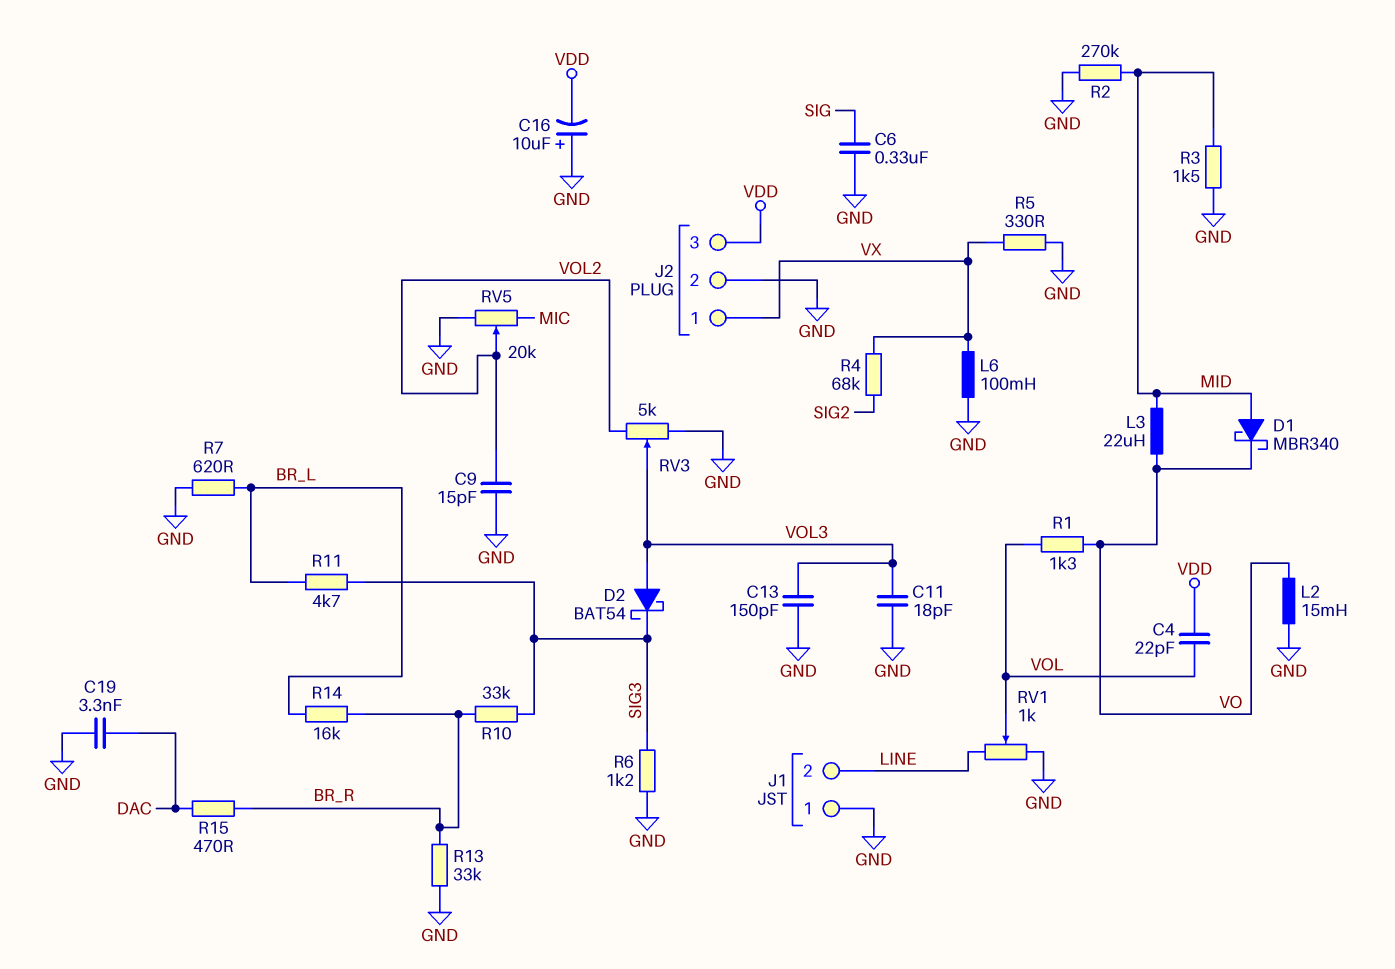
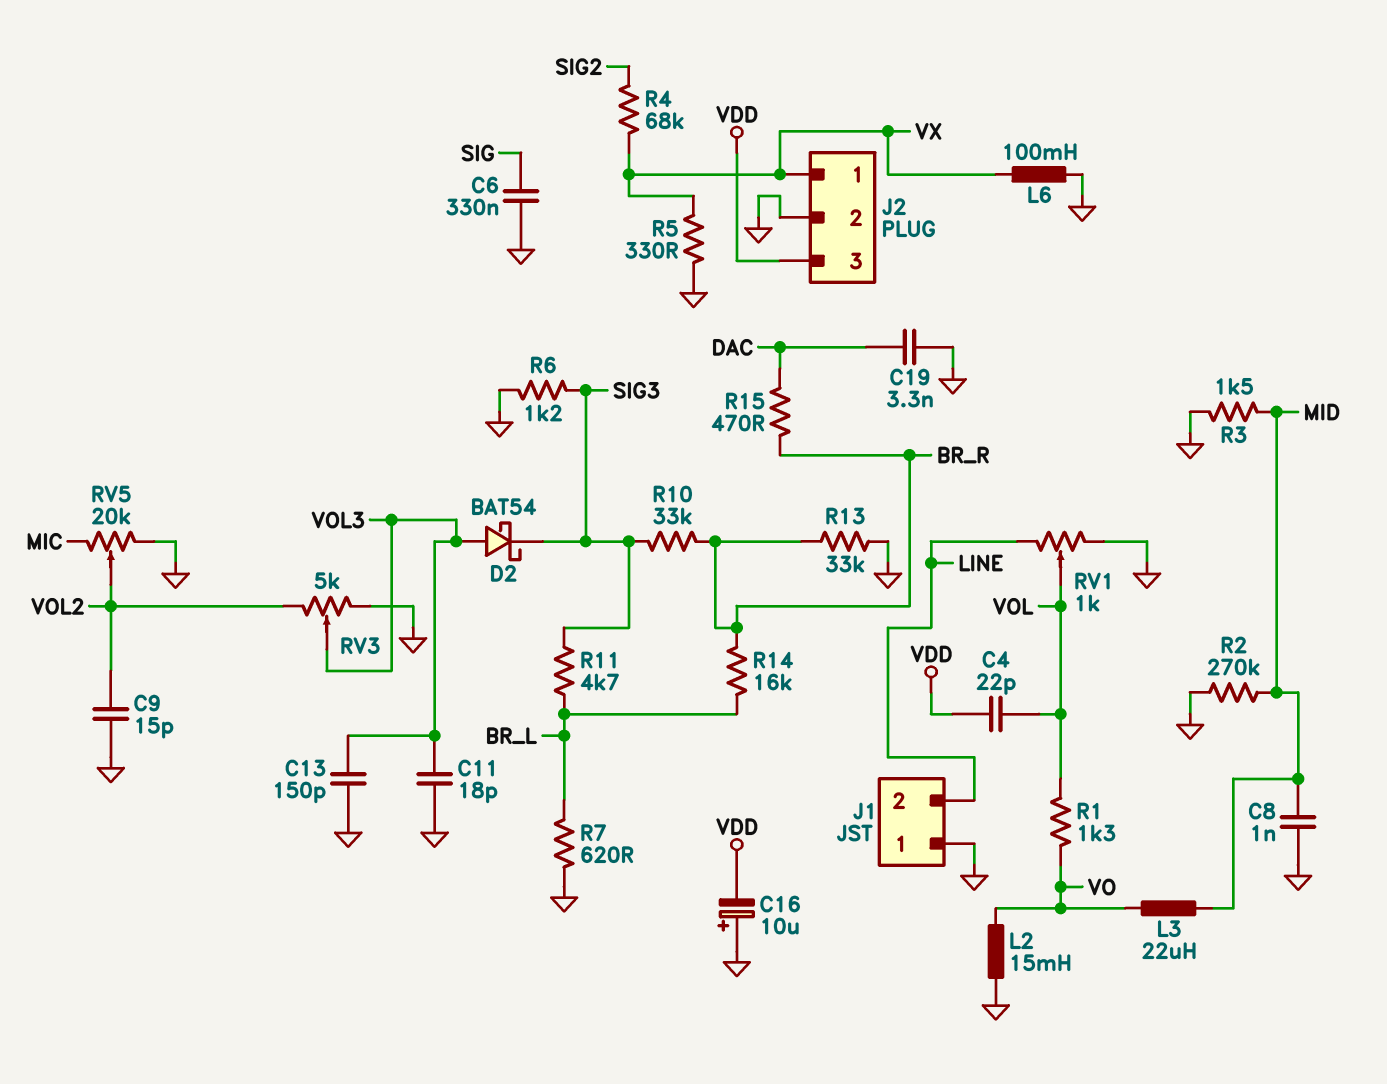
C8: none -> 1nF (GND, MID)
D1: schottky MBR340 (A MID, K VO) -> none

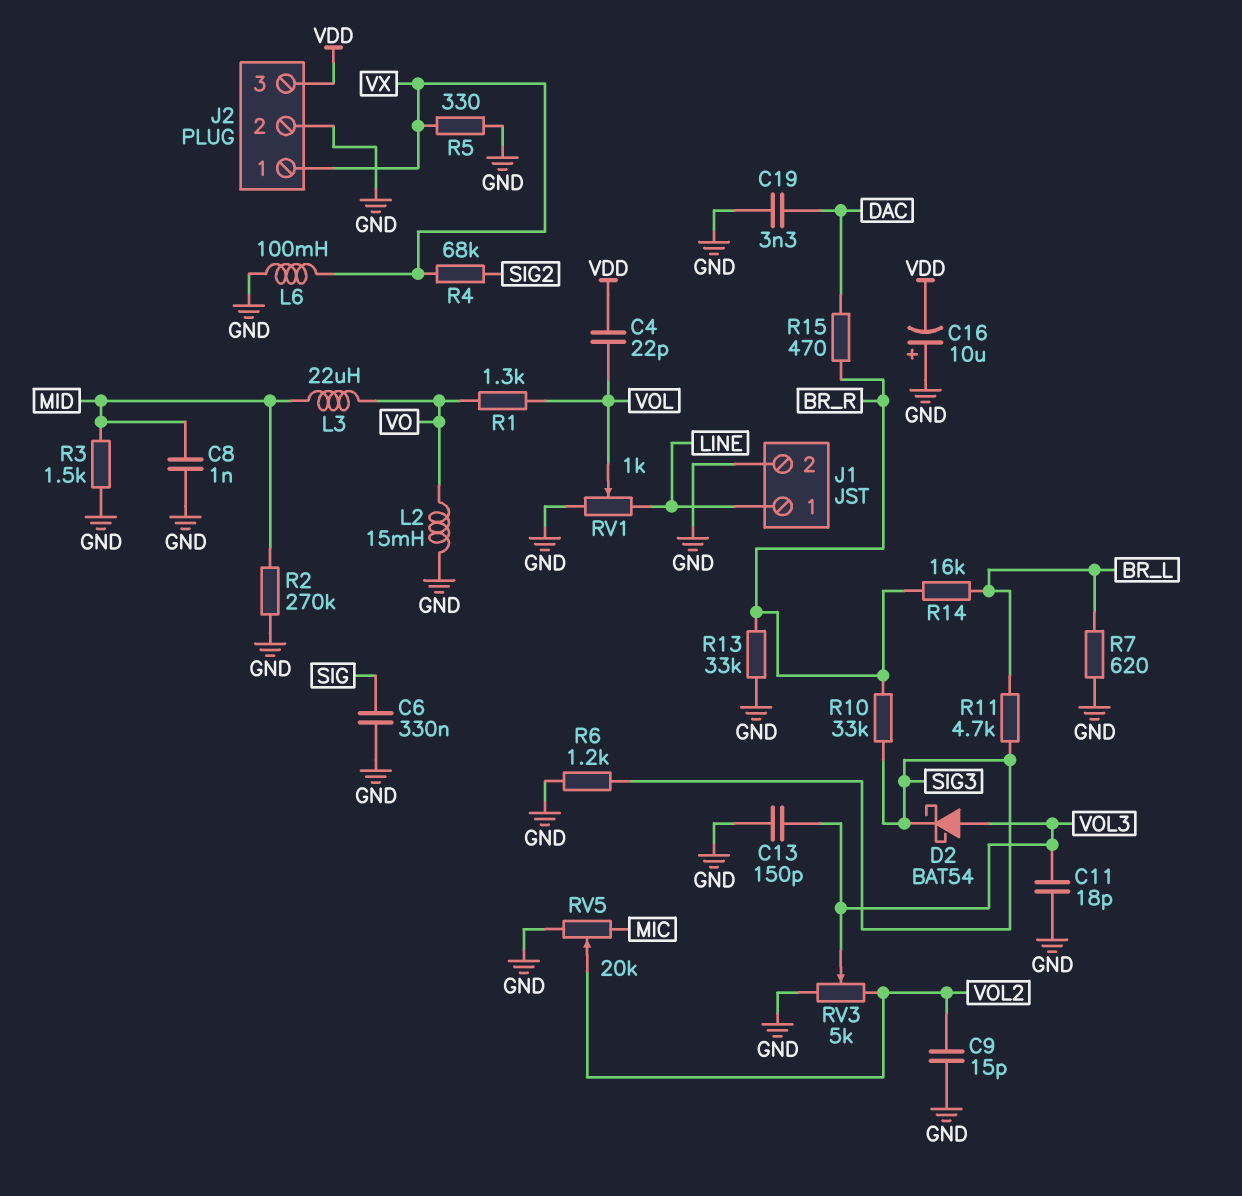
J1 pin 1: GND -> LINE
J1 pin 2: LINE -> GND

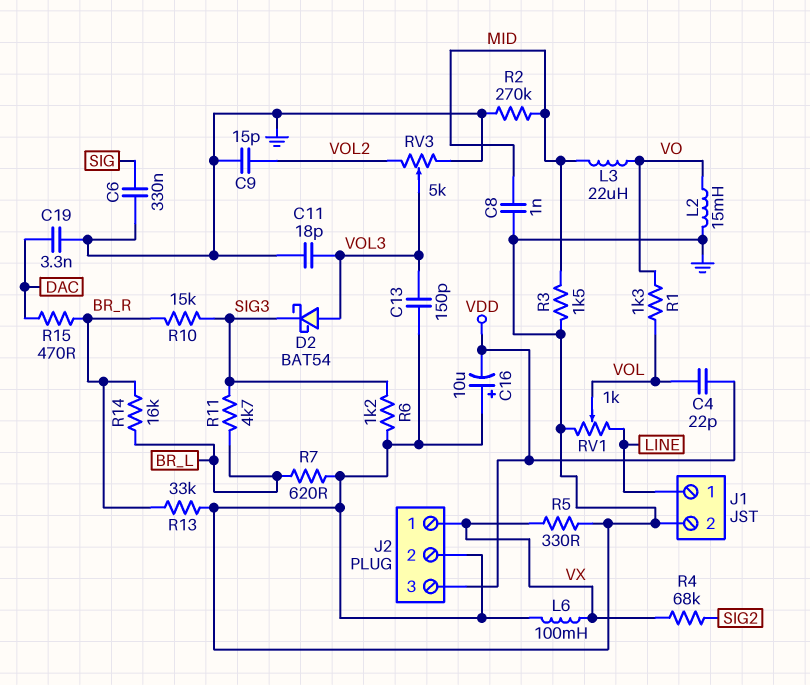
R10: 33k (BR_R, SIG3) -> 15k (BR_R, SIG3)
RV5: 20k (GND, MIC, wiper VOL2) -> none

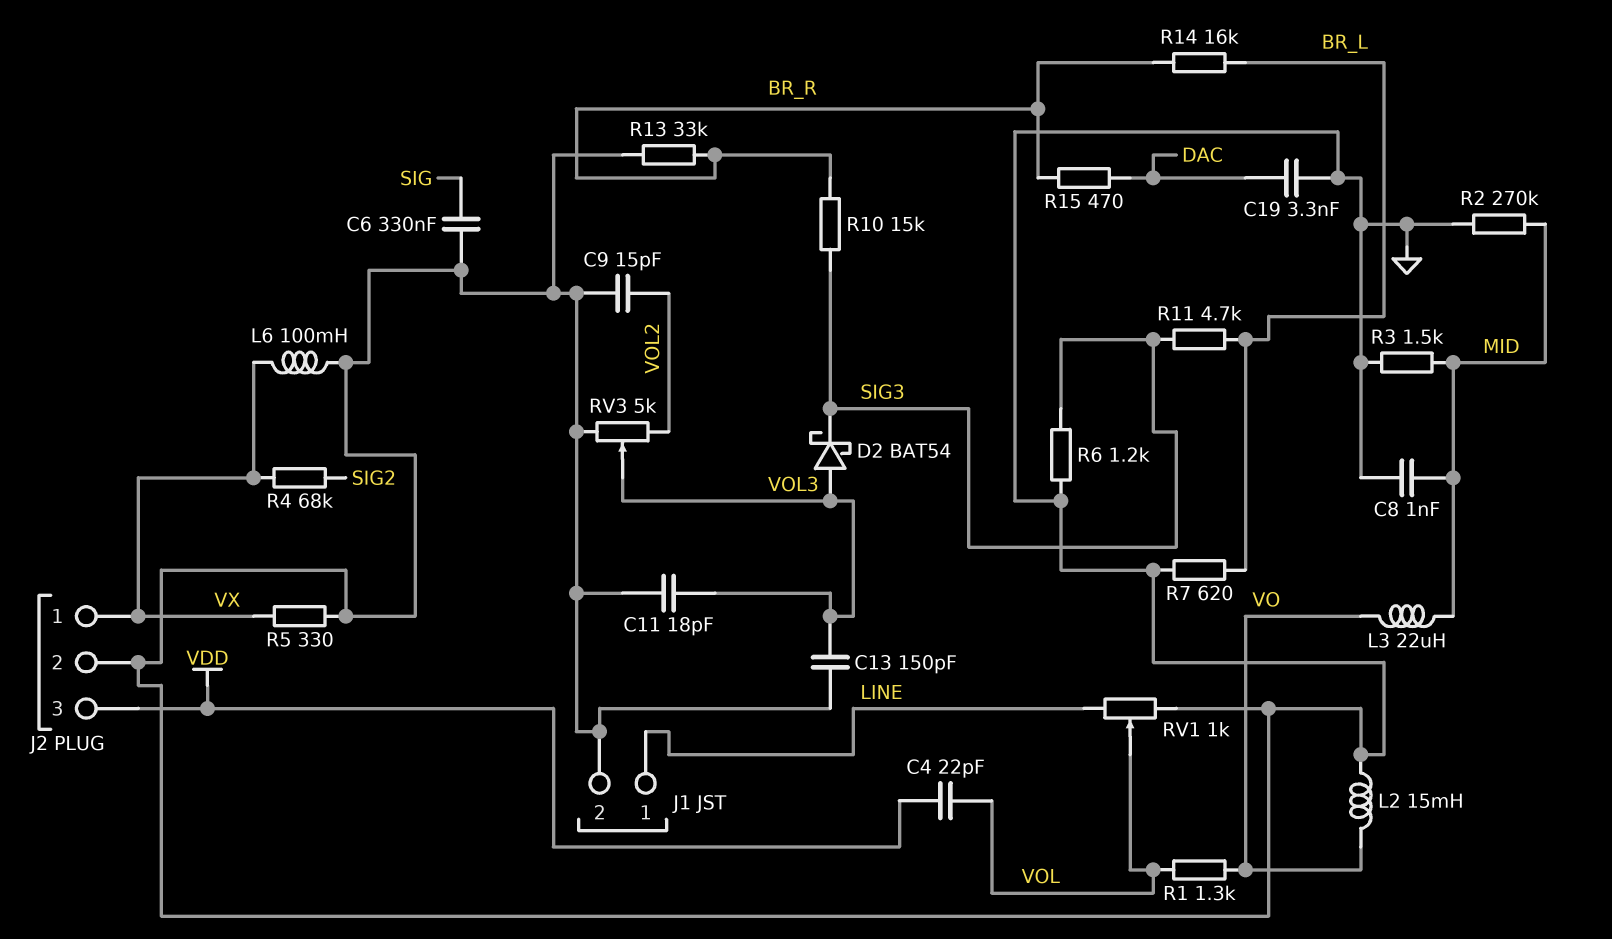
C16: 10uF (plus GND, minus VDD) -> none

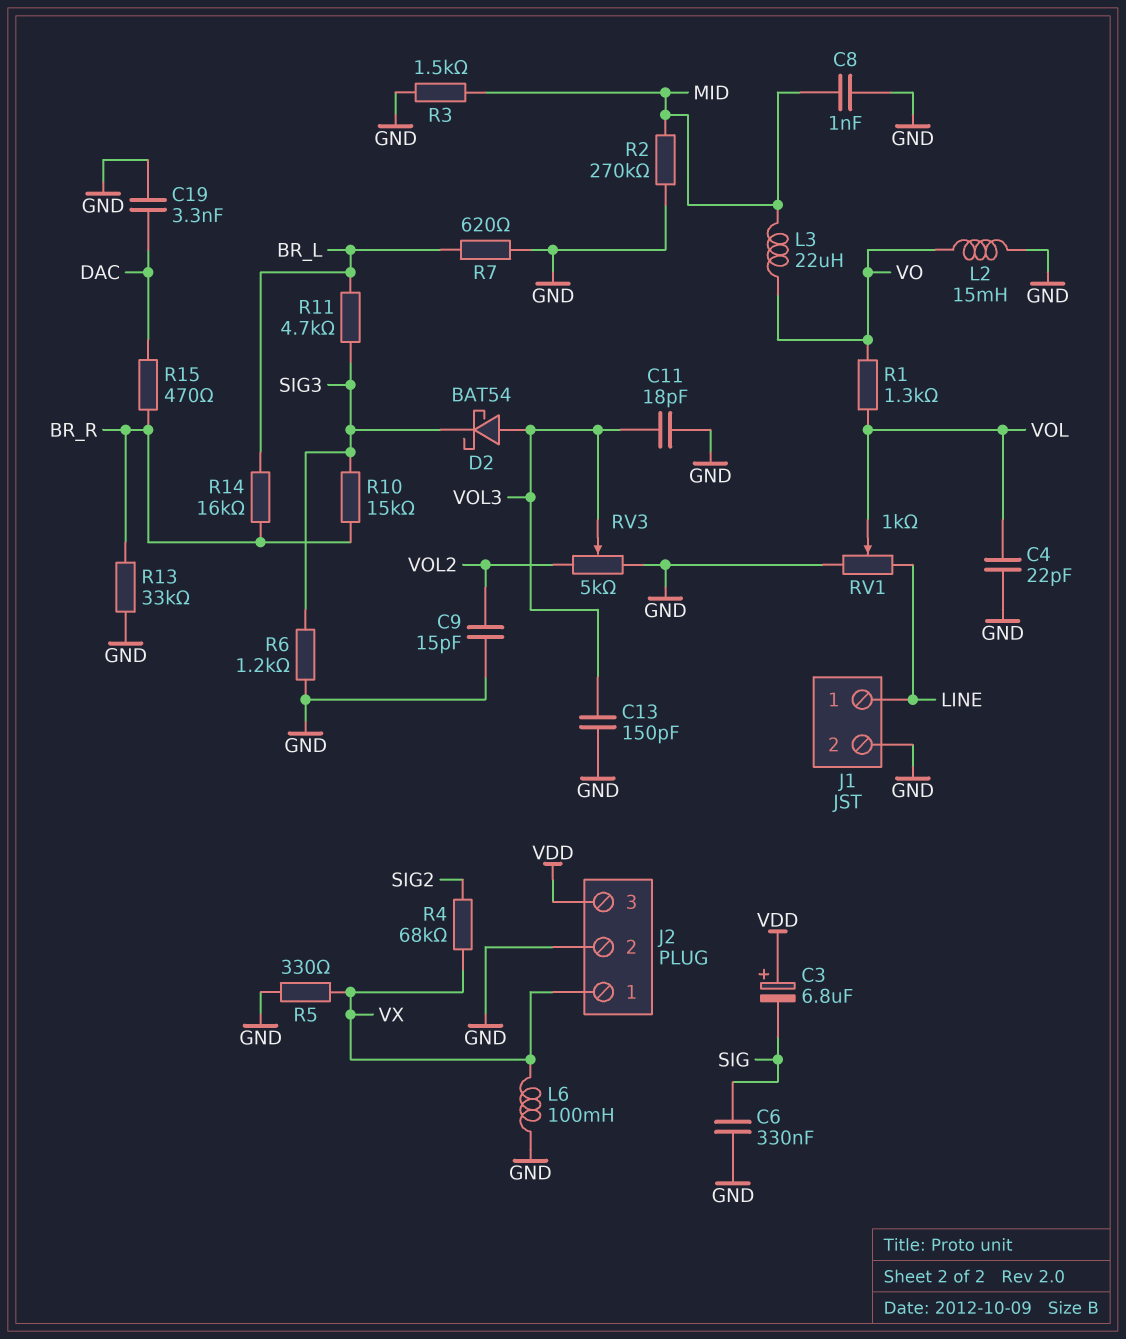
C3: none -> 6.8uF (plus VDD, minus SIG)
C4: 22pF (VDD, VOL) -> 22pF (GND, VOL)

